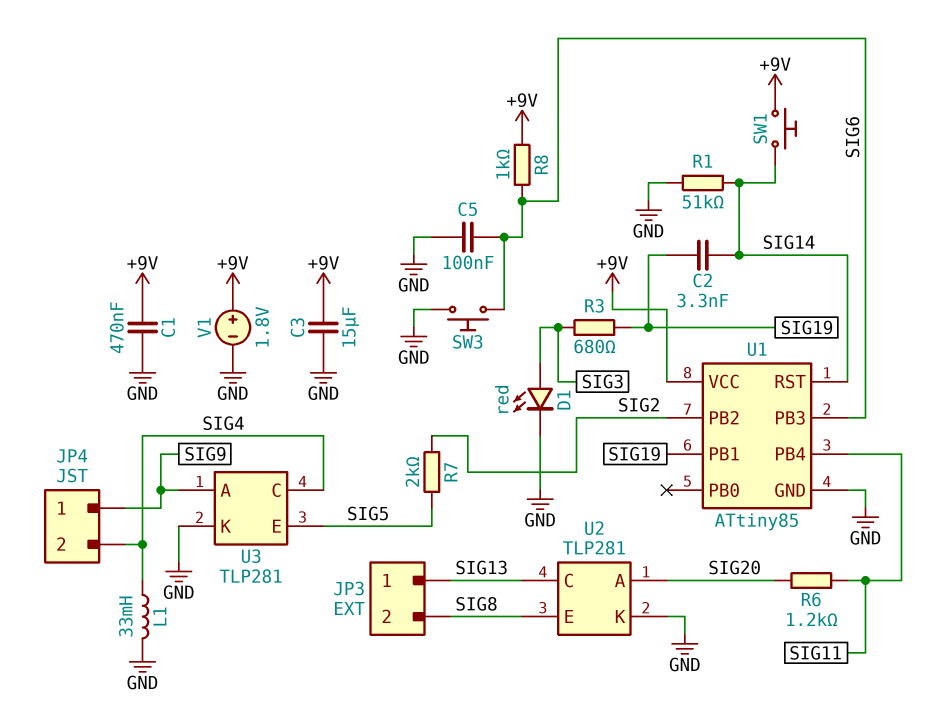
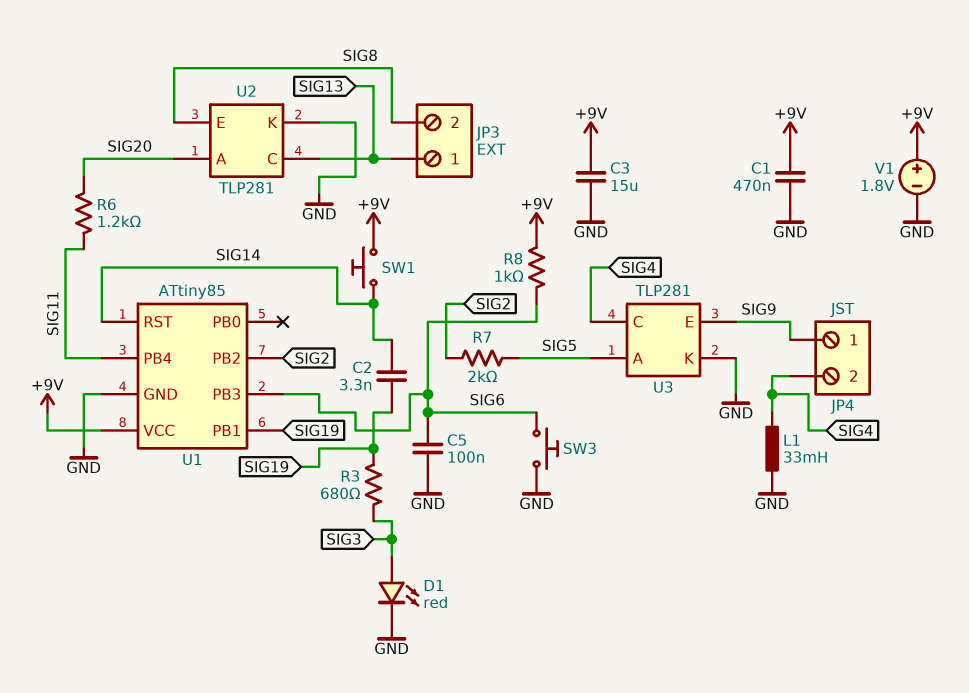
R1: 51k (GND, SIG14) -> none
U3 pin A: SIG9 -> SIG5
U3 pin E: SIG5 -> SIG9

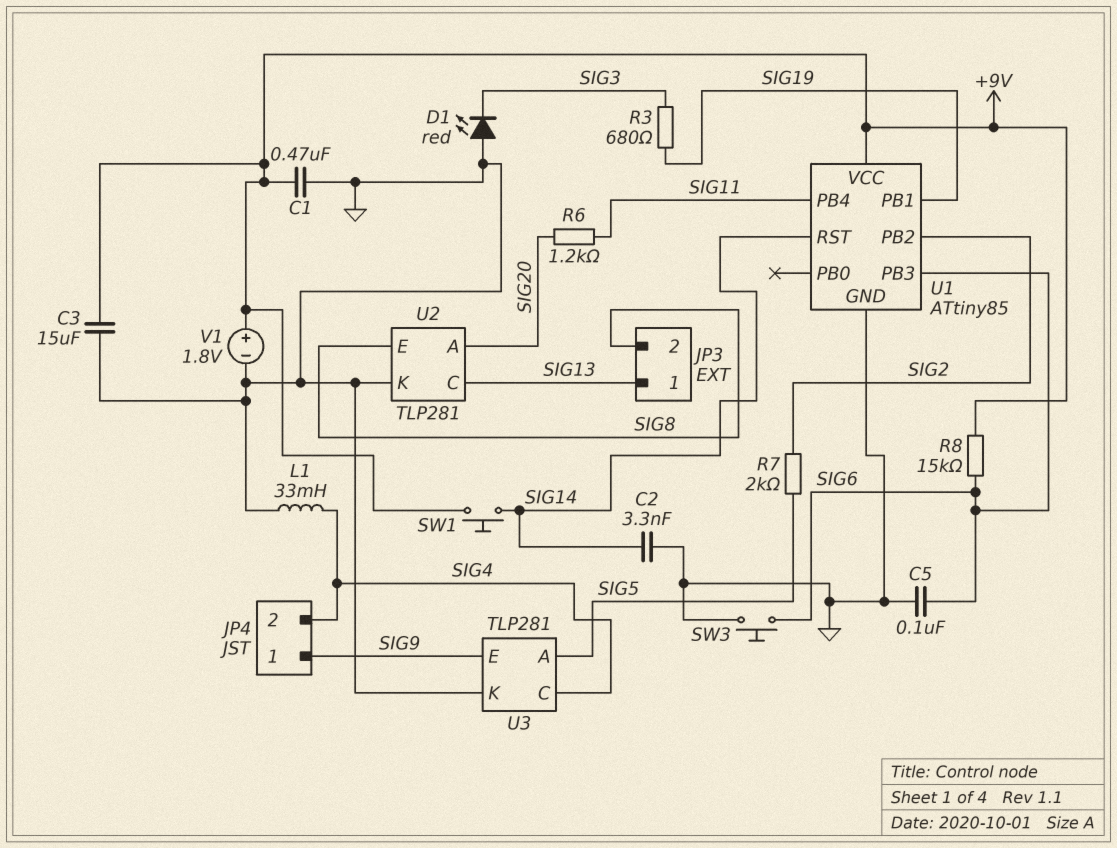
C2: 3.3nF (SIG14, SIG19) -> 3.3nF (GND, SIG14)
D1: LED red (A SIG3, K GND) -> LED red (A GND, K SIG3)
R8: 1k (+9V, SIG6) -> 15k (+9V, SIG6)

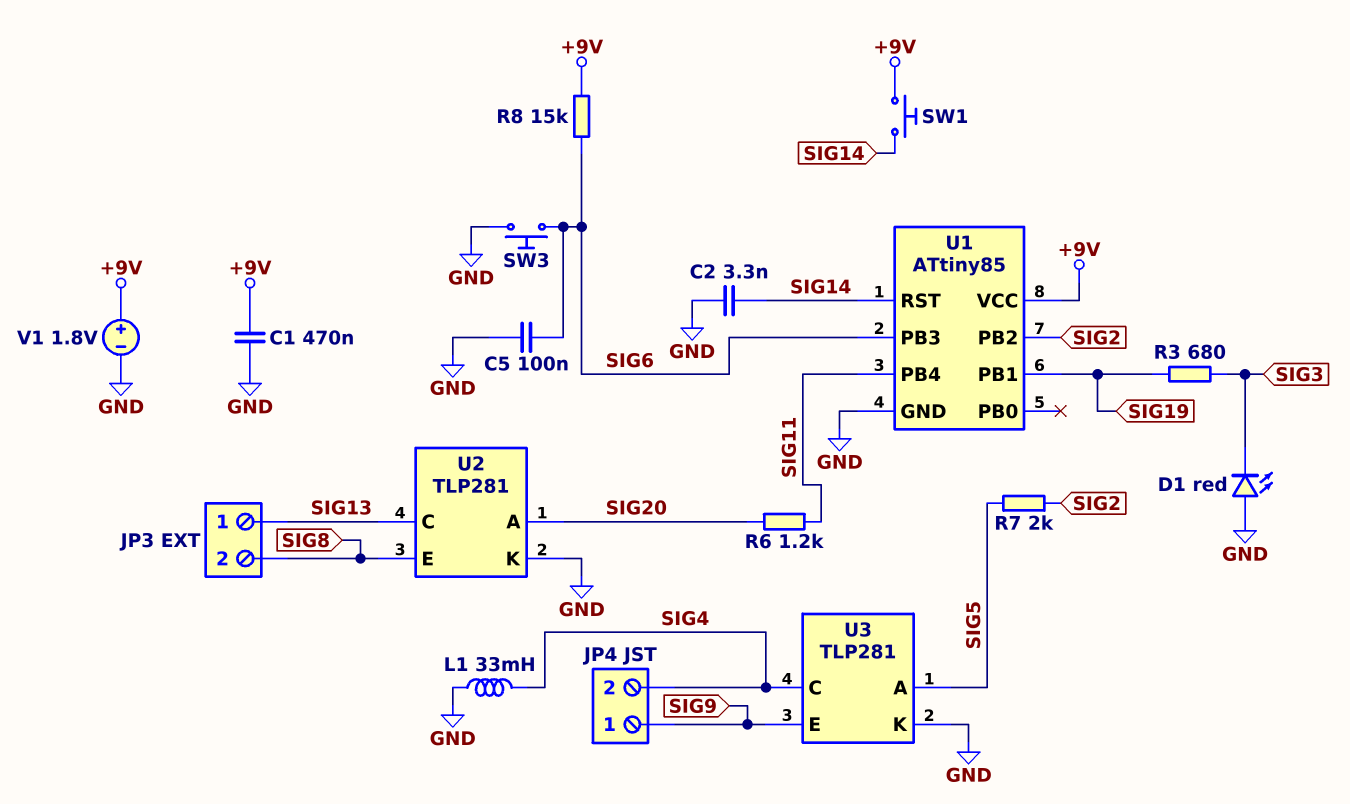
C3: 15uF (+9V, GND) -> none

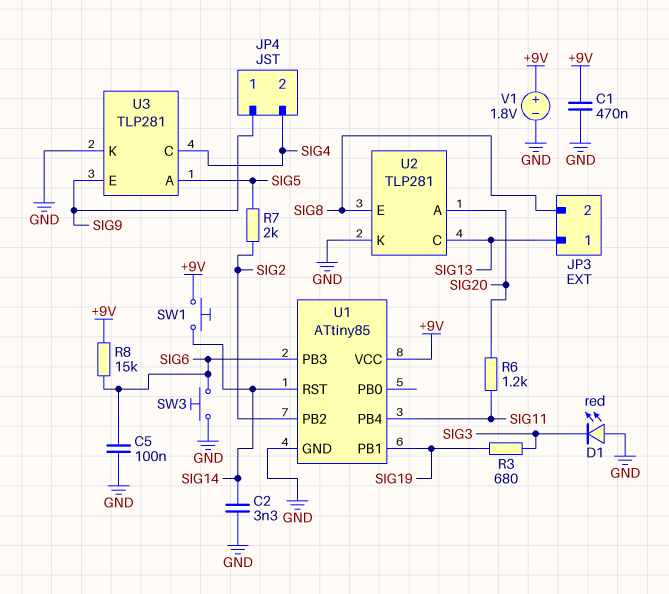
L1: 33mH (GND, SIG4) -> none

